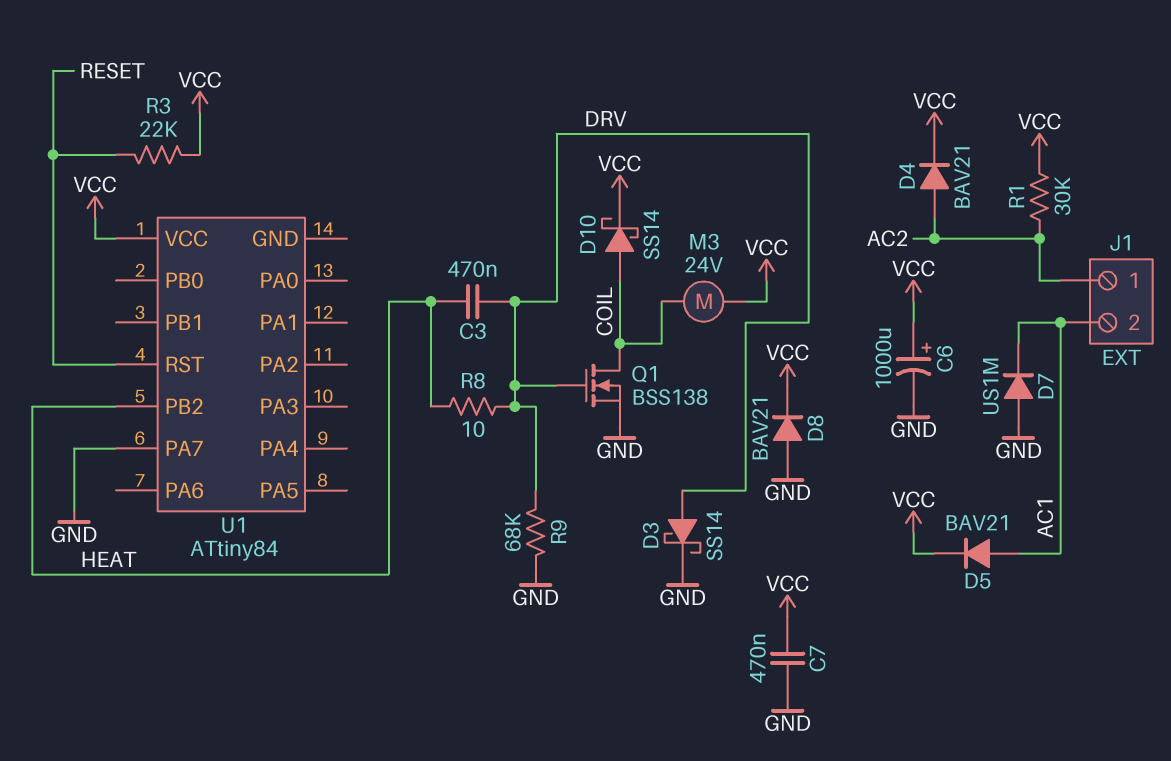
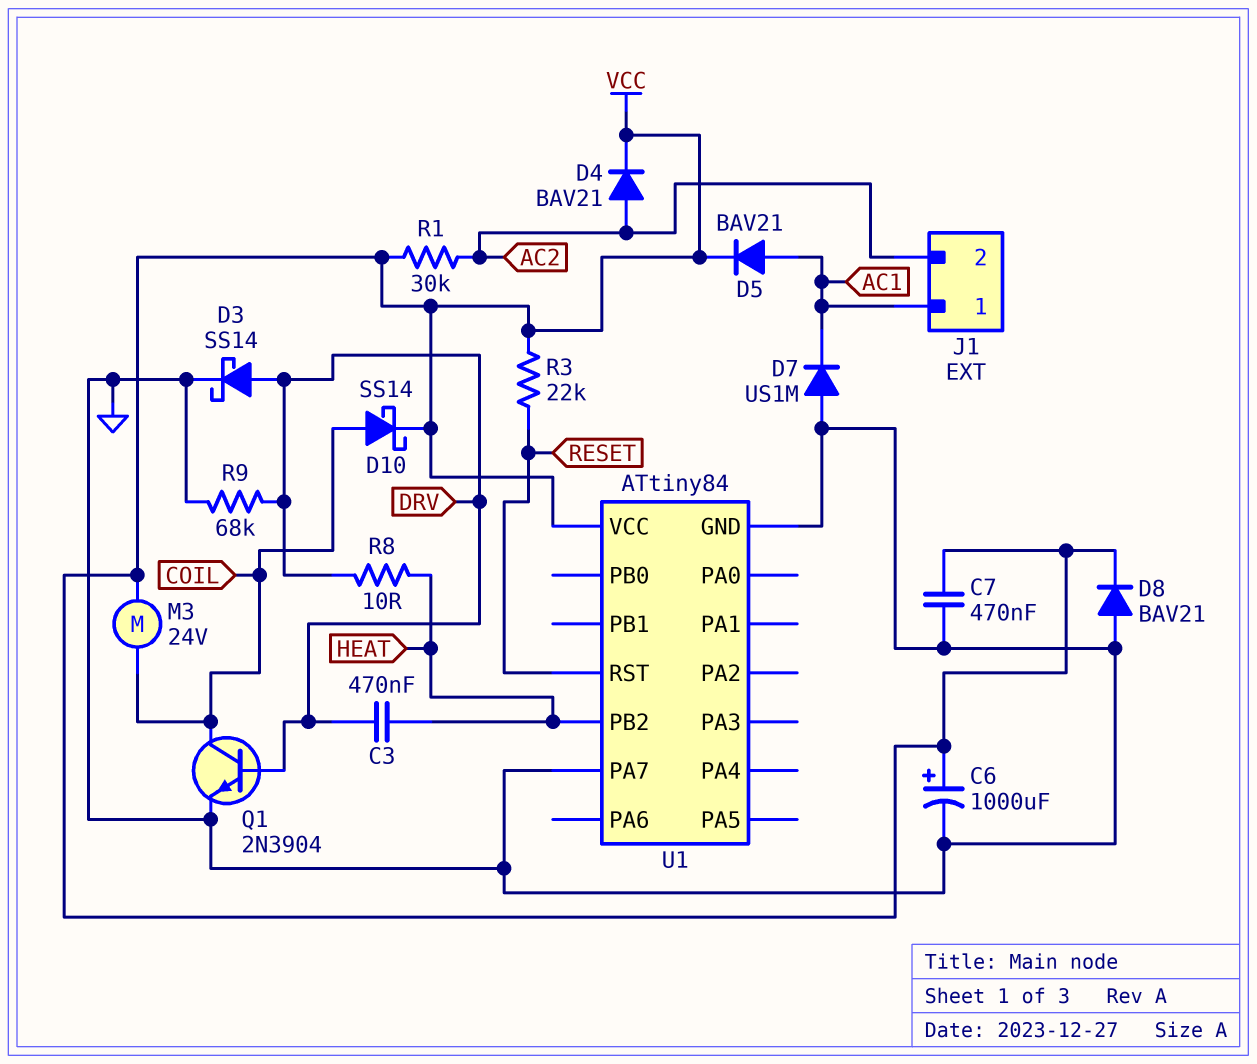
J1 pin 1: AC2 -> AC1
J1 pin 2: AC1 -> AC2
Q1: NMOS BSS138 (G DRV, D COIL, S GND) -> NPN 2N3904 (B DRV, C COIL, E GND)
U1 pin GND: none -> GND

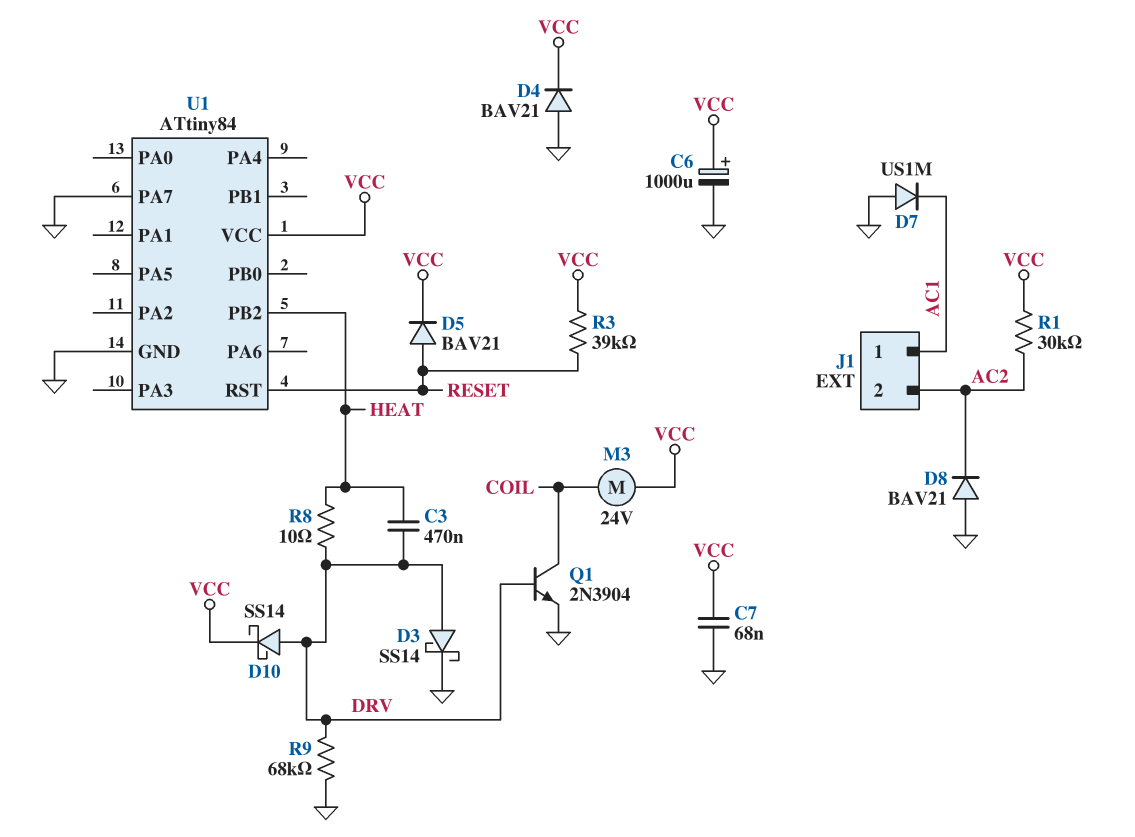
C7: 470nF (GND, VCC) -> 68nF (GND, VCC)
D4: diode BAV21 (A AC2, K VCC) -> diode BAV21 (A GND, K VCC)
D5: diode BAV21 (A AC1, K VCC) -> diode BAV21 (A RESET, K VCC)
D8: diode BAV21 (A GND, K VCC) -> diode BAV21 (A GND, K AC2)
D10: schottky SS14 (A COIL, K VCC) -> schottky SS14 (A DRV, K VCC)
R3: 22k (RESET, VCC) -> 39k (RESET, VCC)

